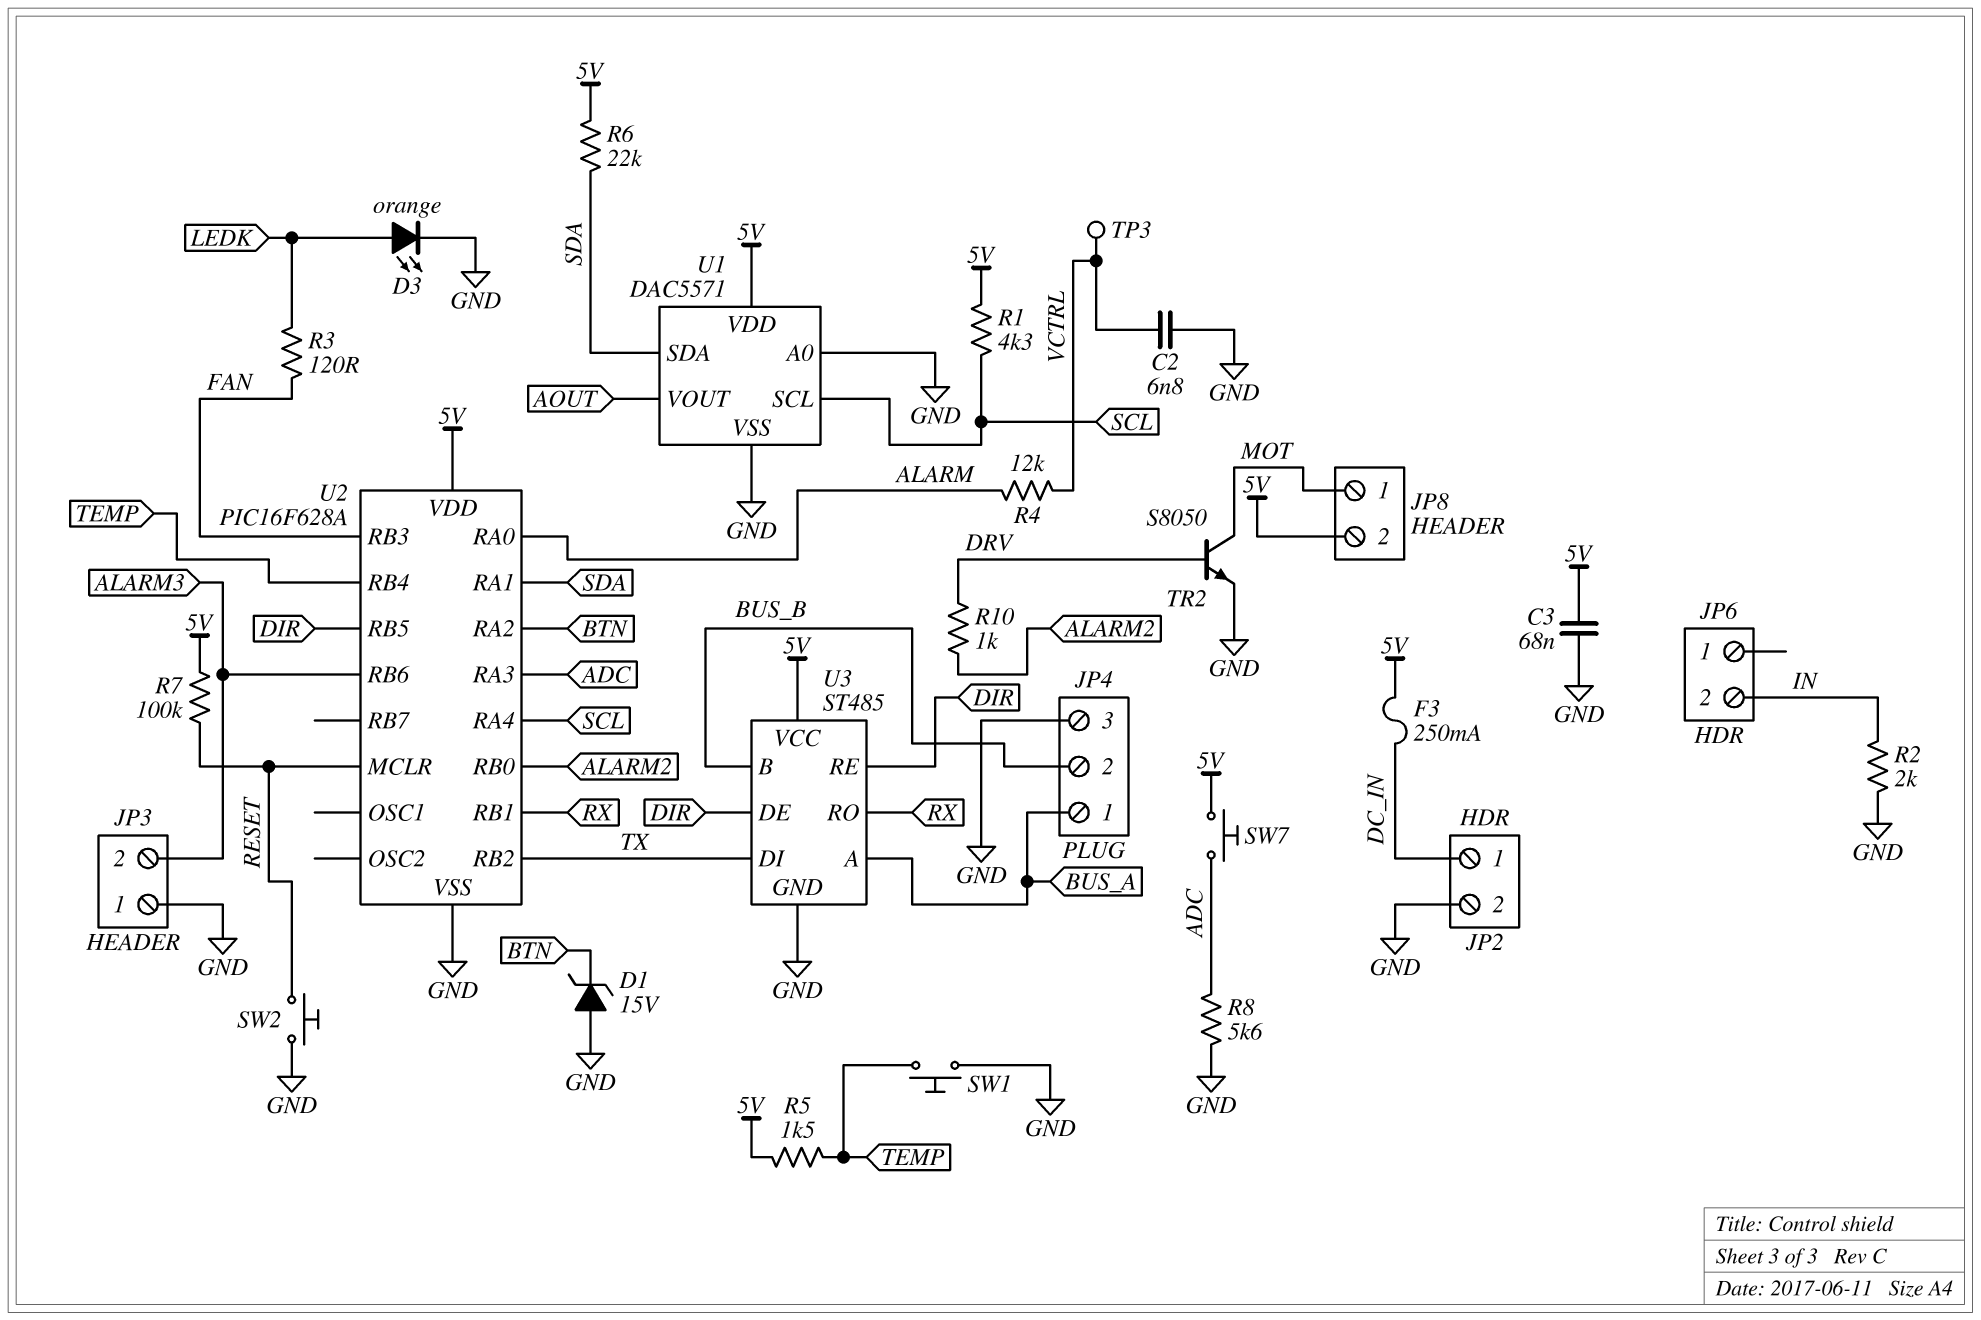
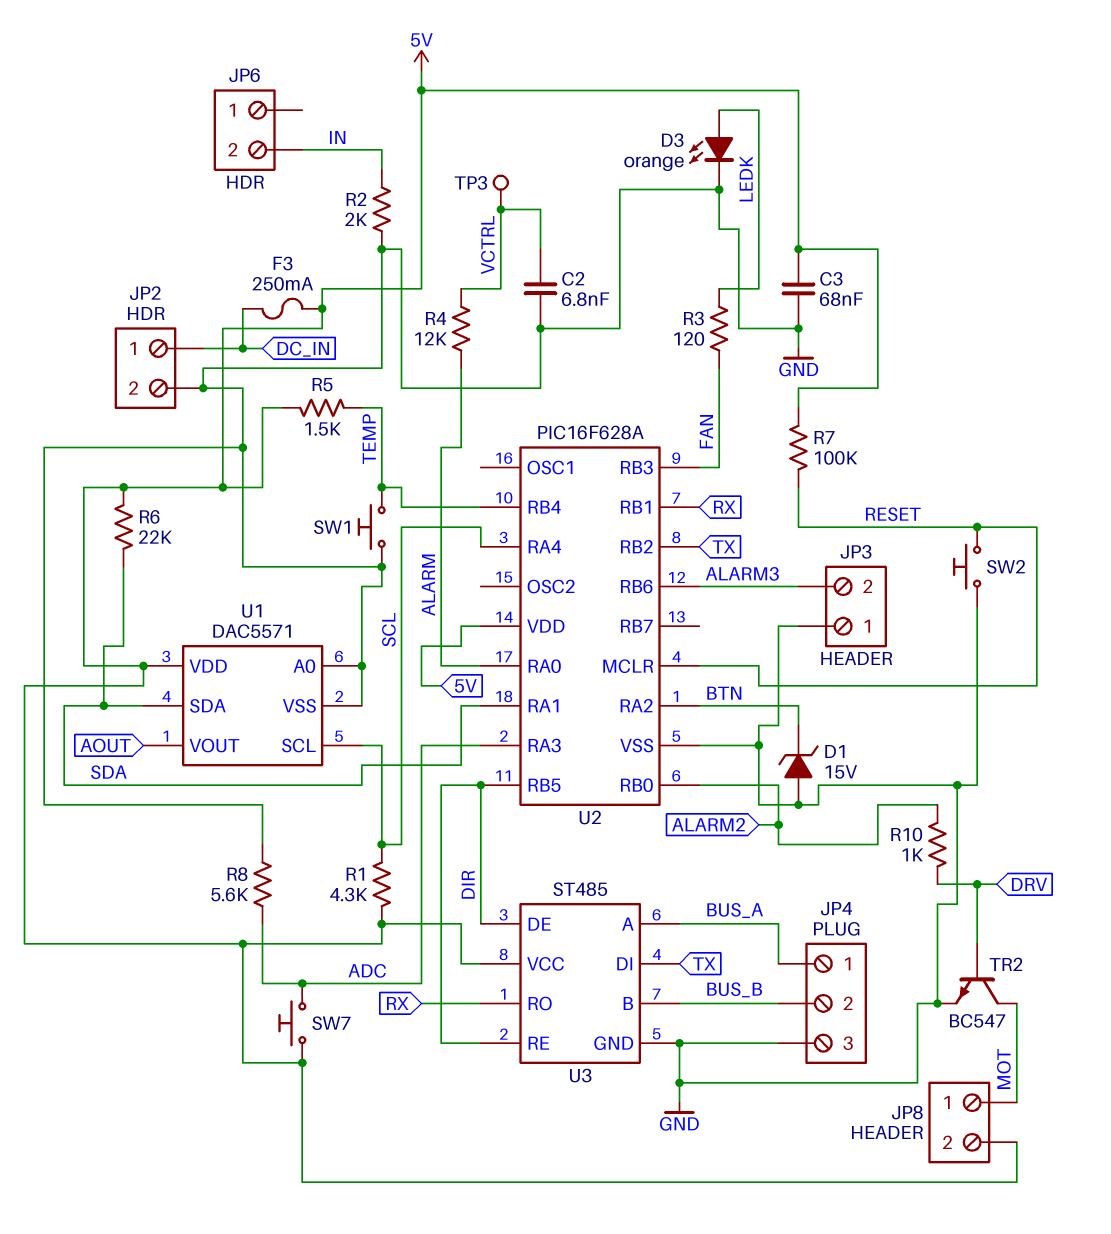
TR2: NPN S8050 (B DRV, C MOT, E GND) -> NPN BC547 (B DRV, C MOT, E GND)

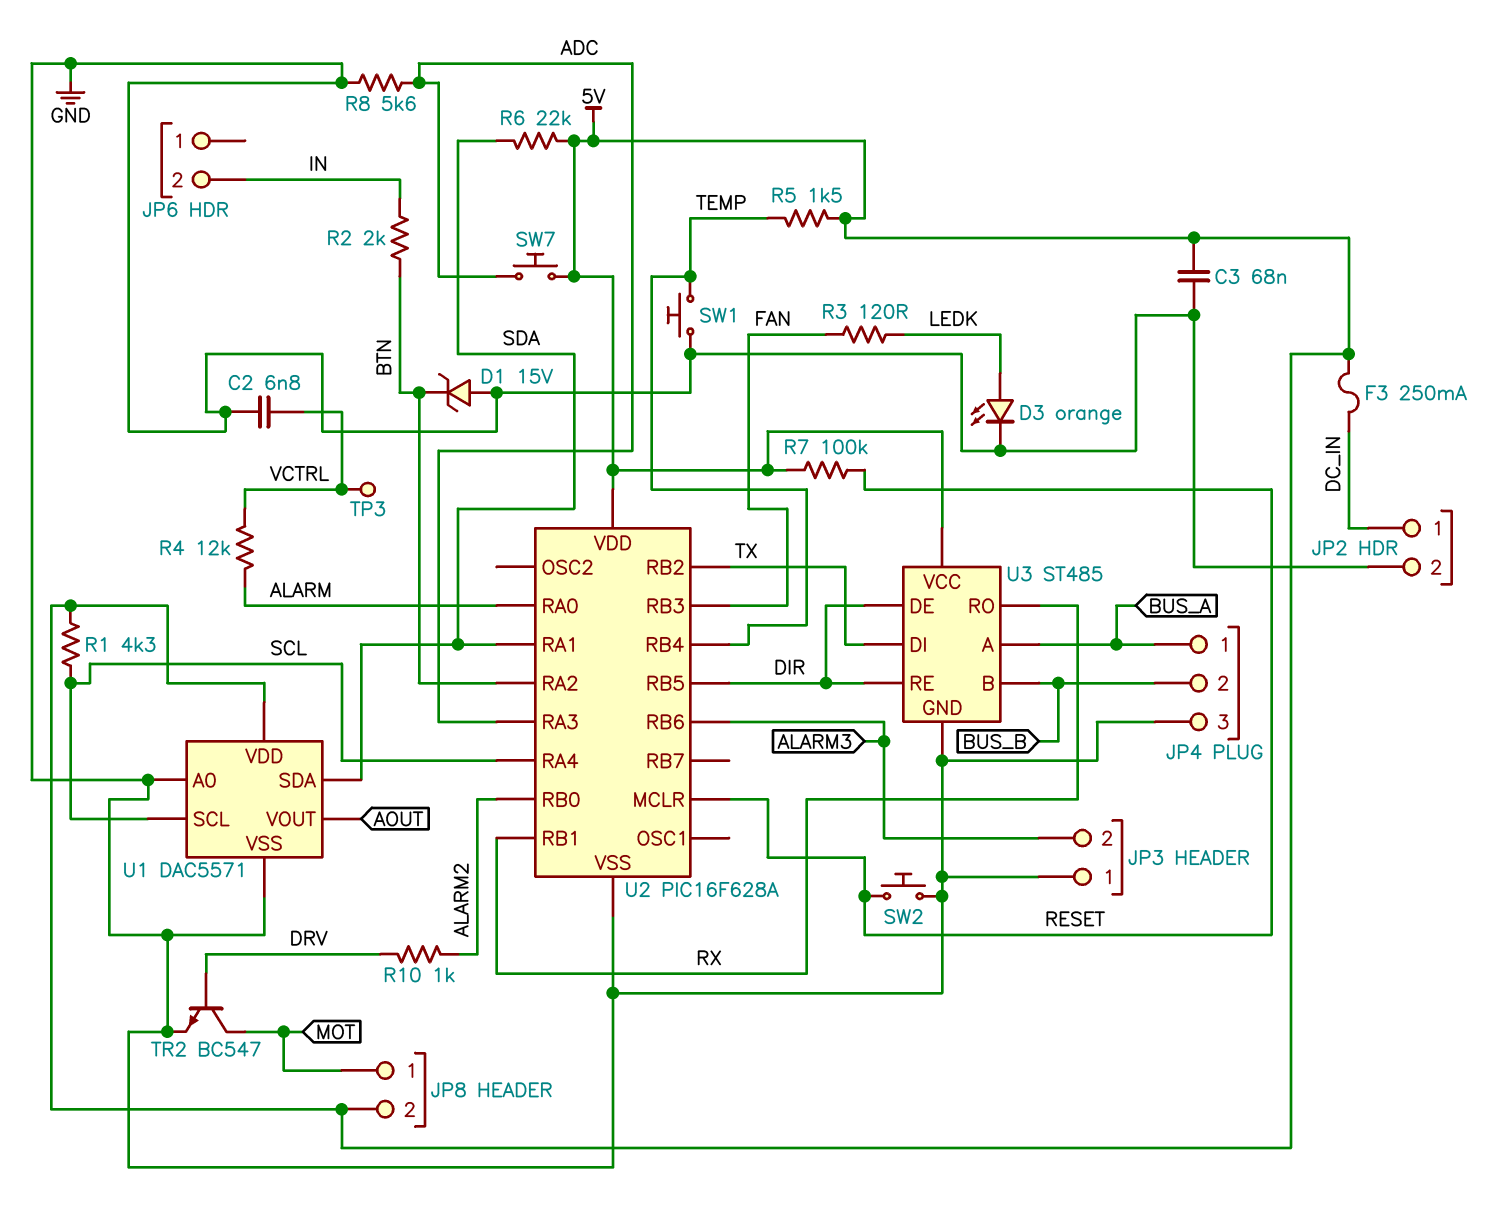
R2: 2k (GND, IN) -> 2k (BTN, IN)

